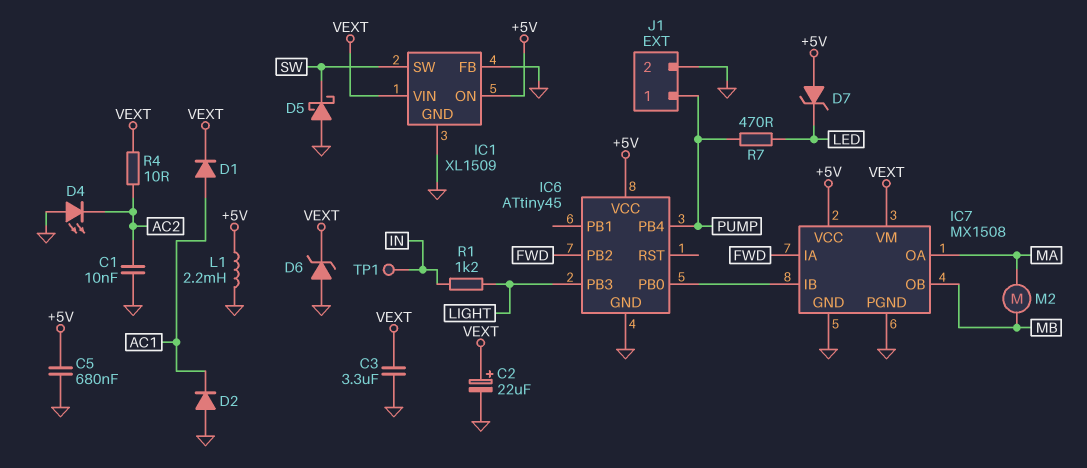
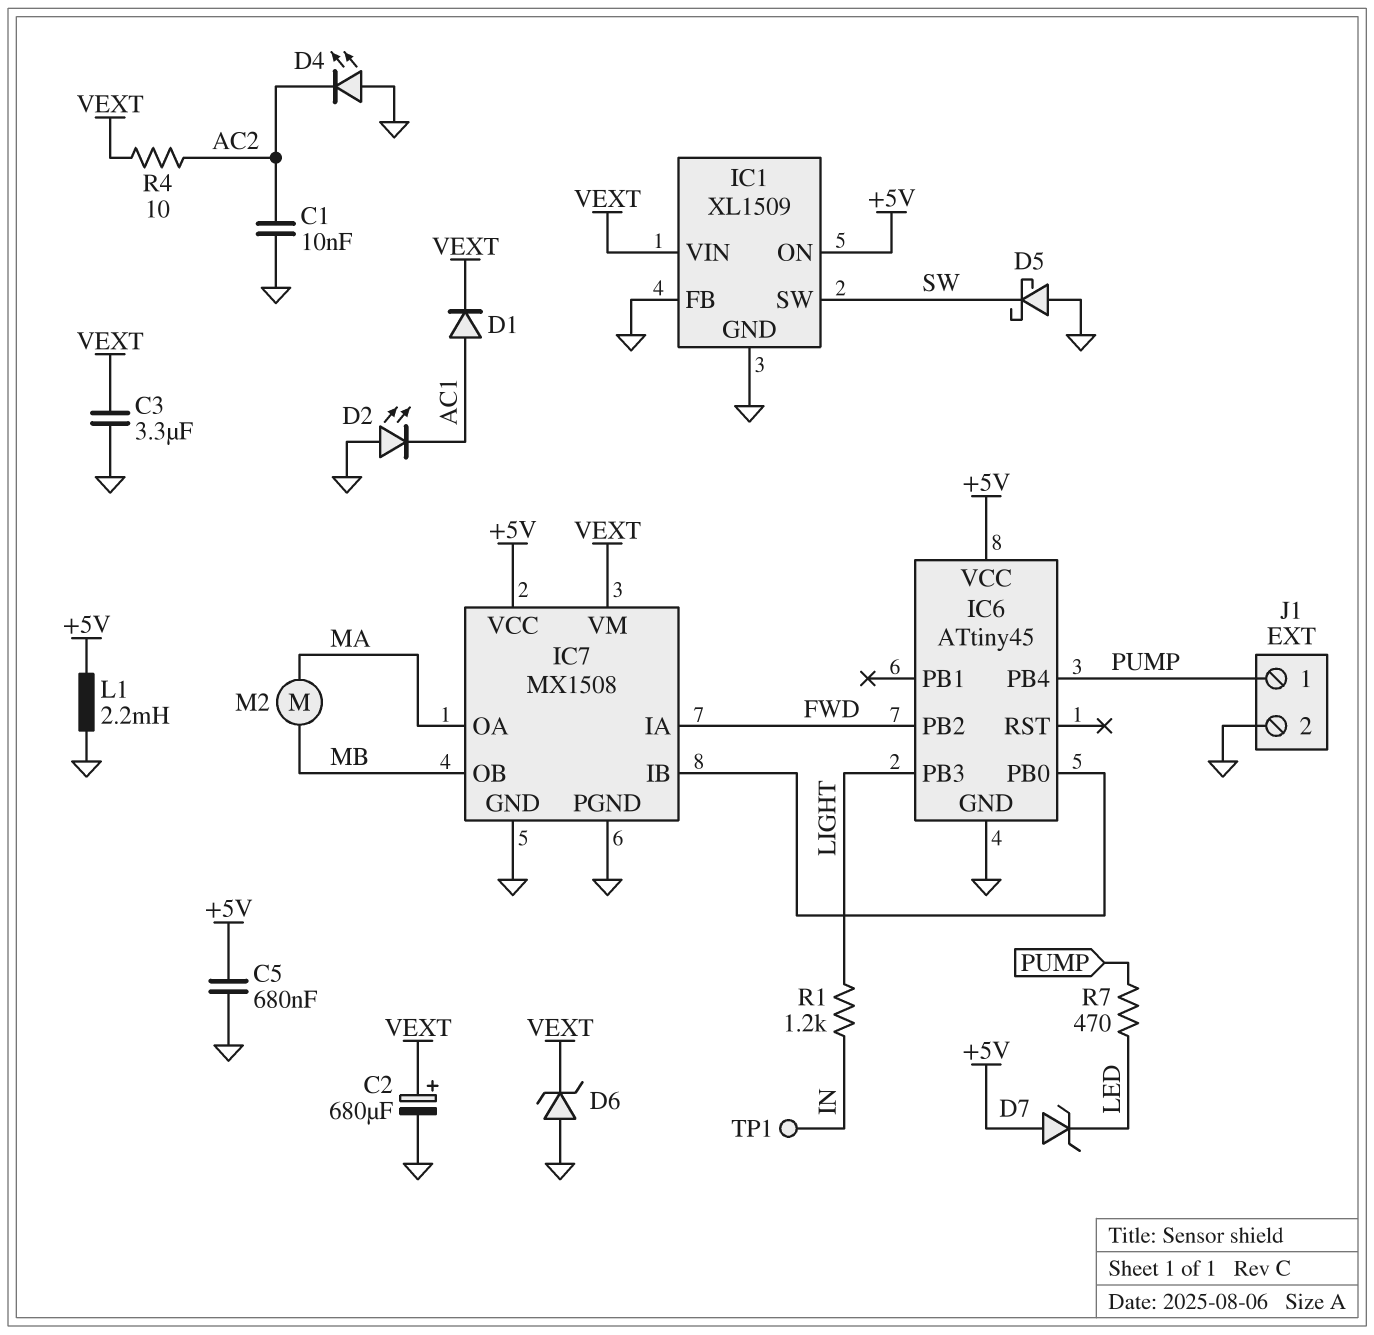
C2: 22uF (plus VEXT, minus GND) -> 680uF (plus VEXT, minus GND)
D2: diode (A GND, K AC1) -> LED (A GND, K AC1)

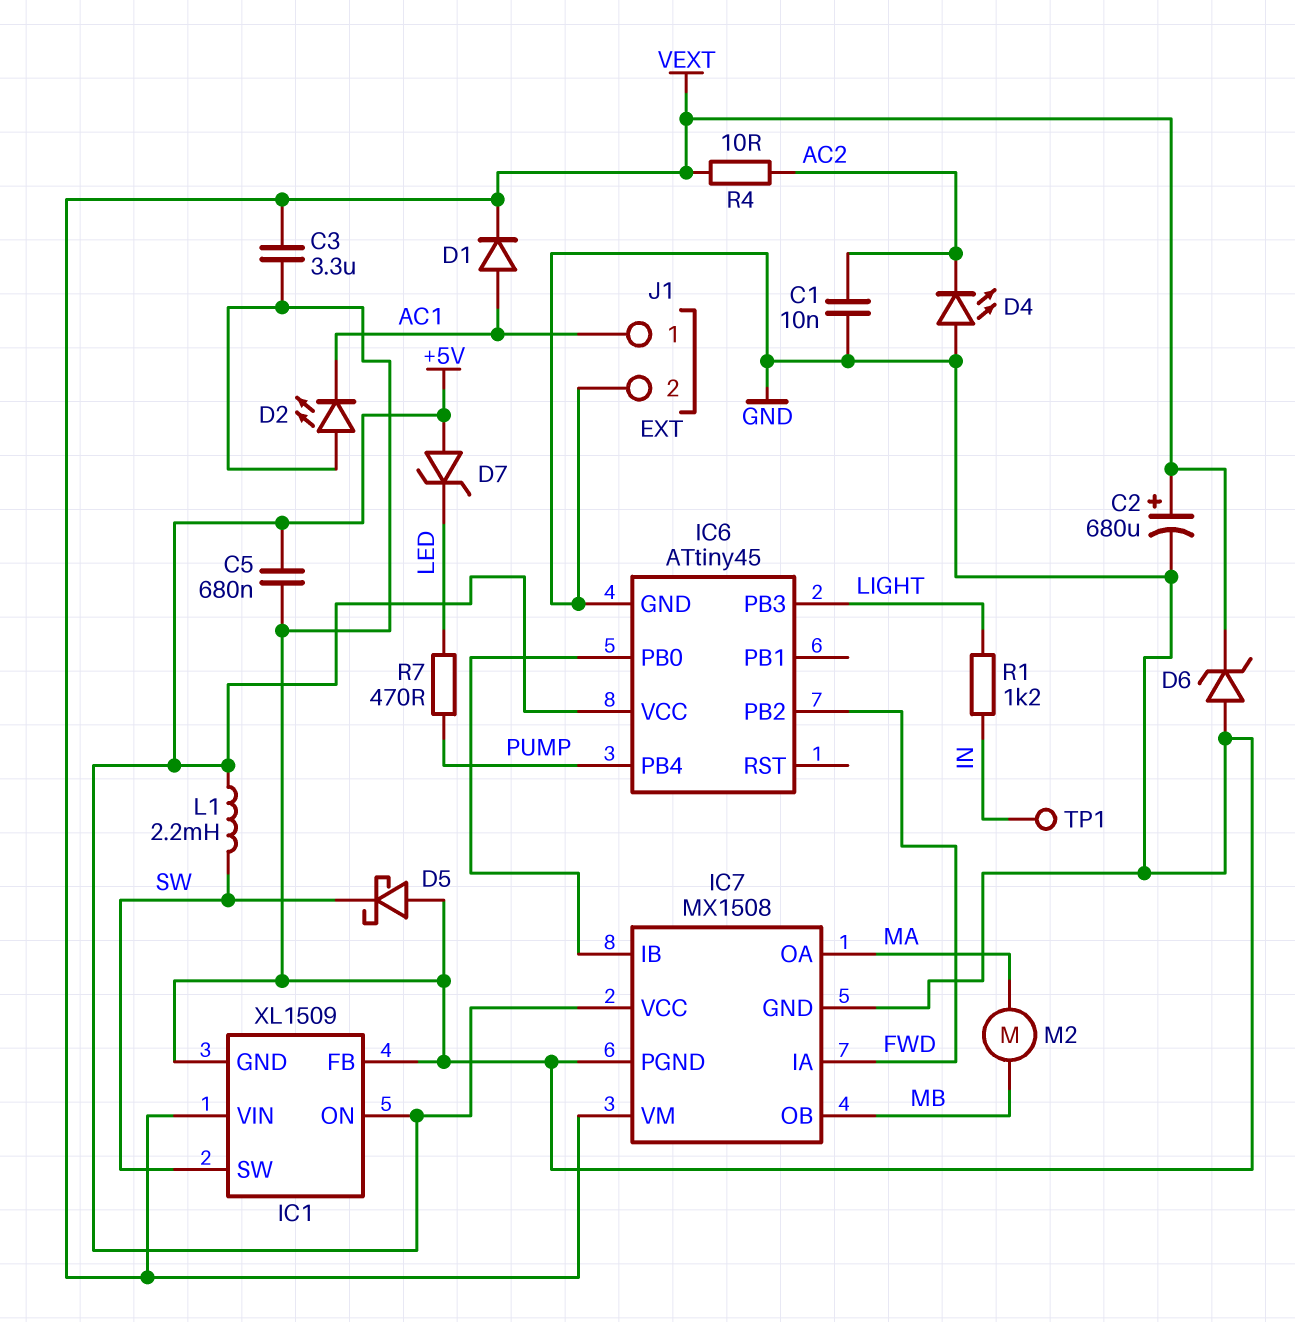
J1 pin 1: PUMP -> AC1
L1: 2.2mH (+5V, GND) -> 2.2mH (+5V, SW)

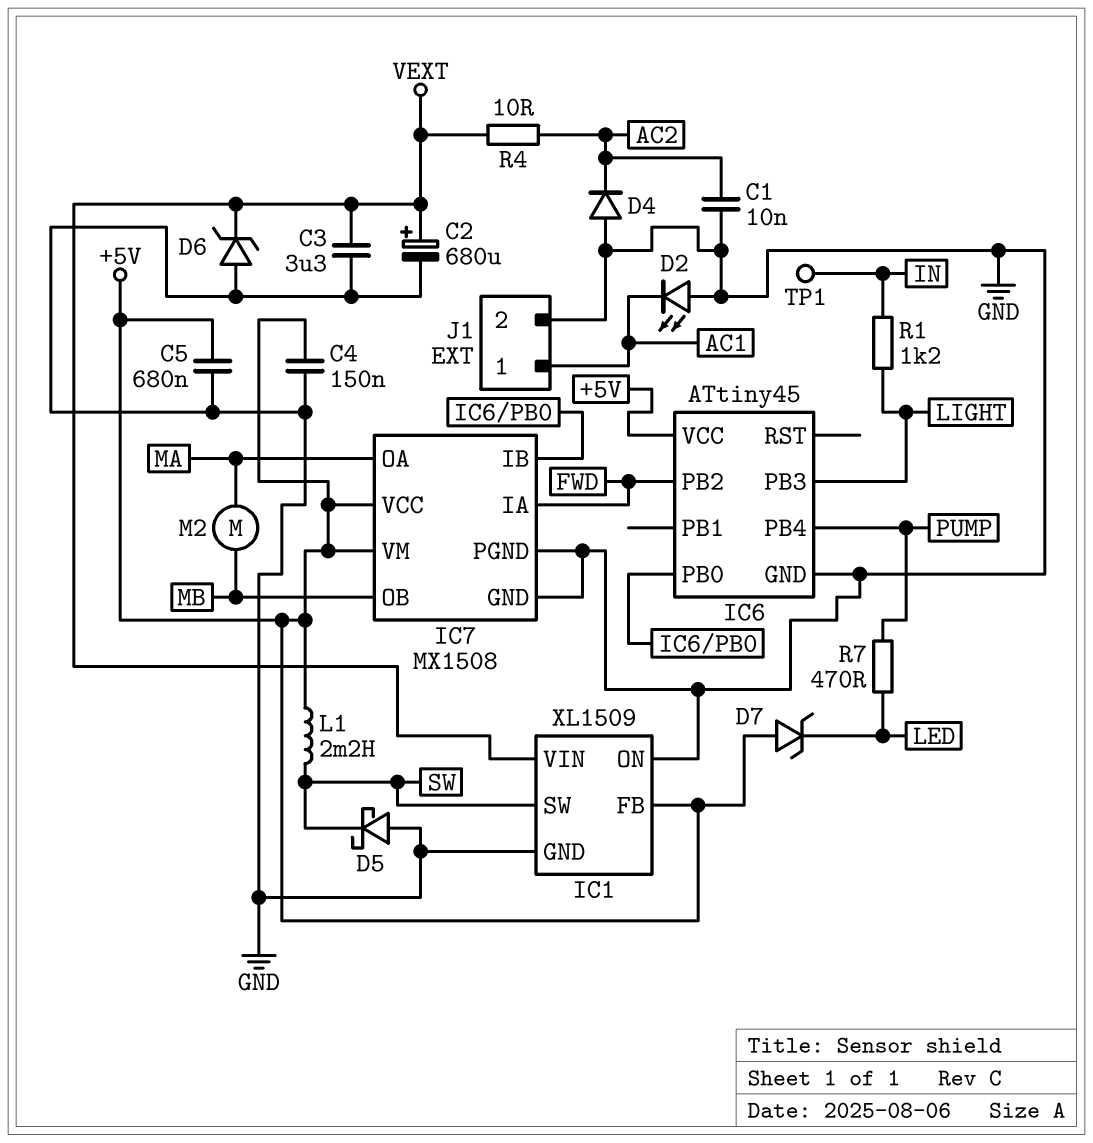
C4: none -> 150nF (+5V, GND)
D1: diode (A AC1, K VEXT) -> none
D4: LED (A GND, K AC2) -> diode (A GND, K AC2)
IC1 pin FB: GND -> +5V
IC1 pin ON: +5V -> GND
IC7 pin VM: VEXT -> +5V

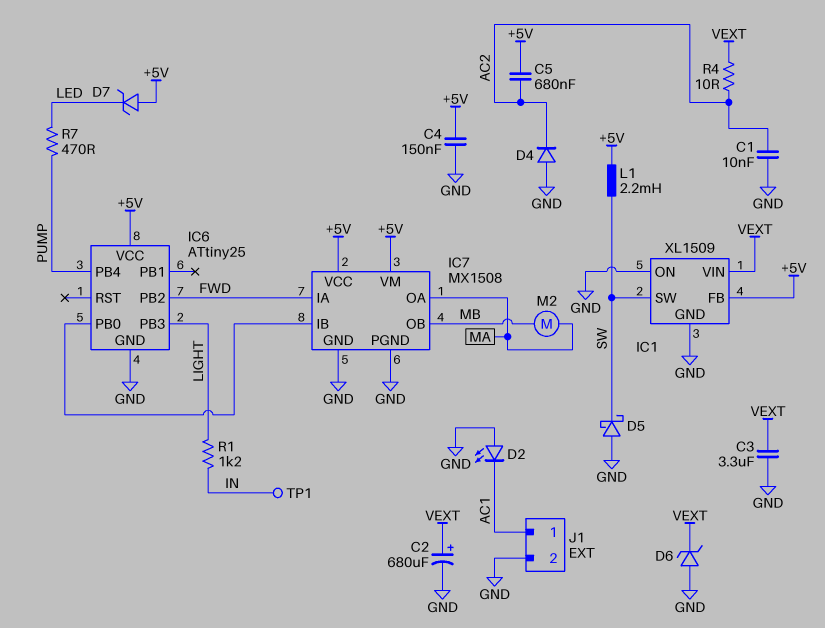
C5: 680nF (+5V, GND) -> 680nF (+5V, AC2)
IC6: ATtiny45 -> ATtiny25

